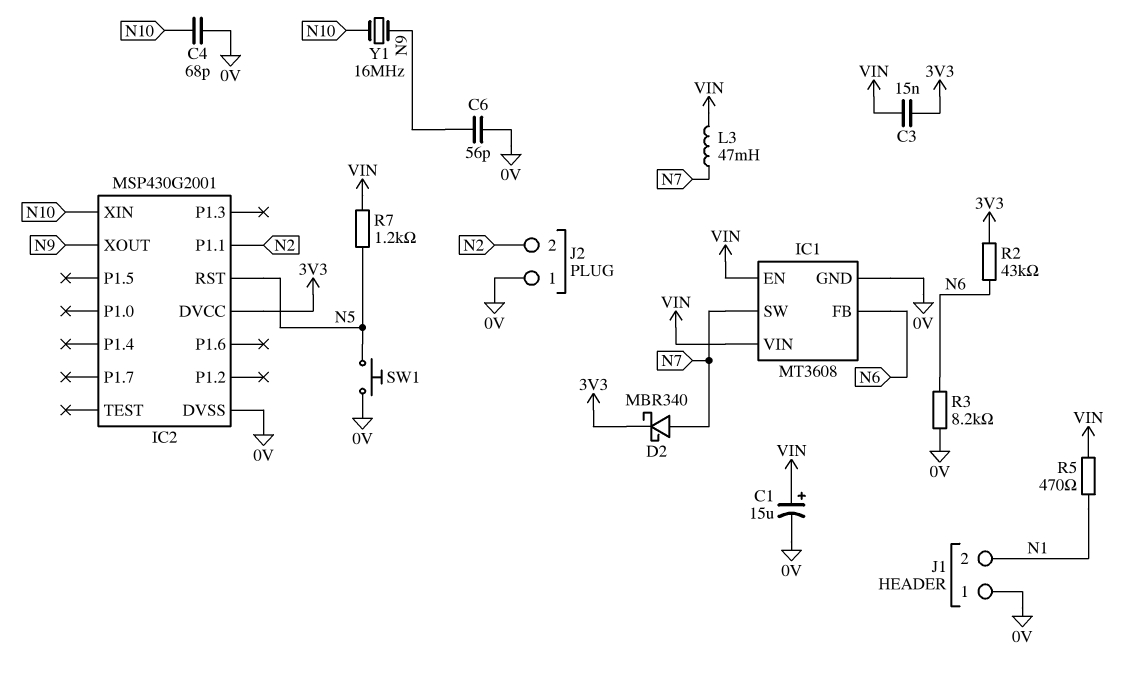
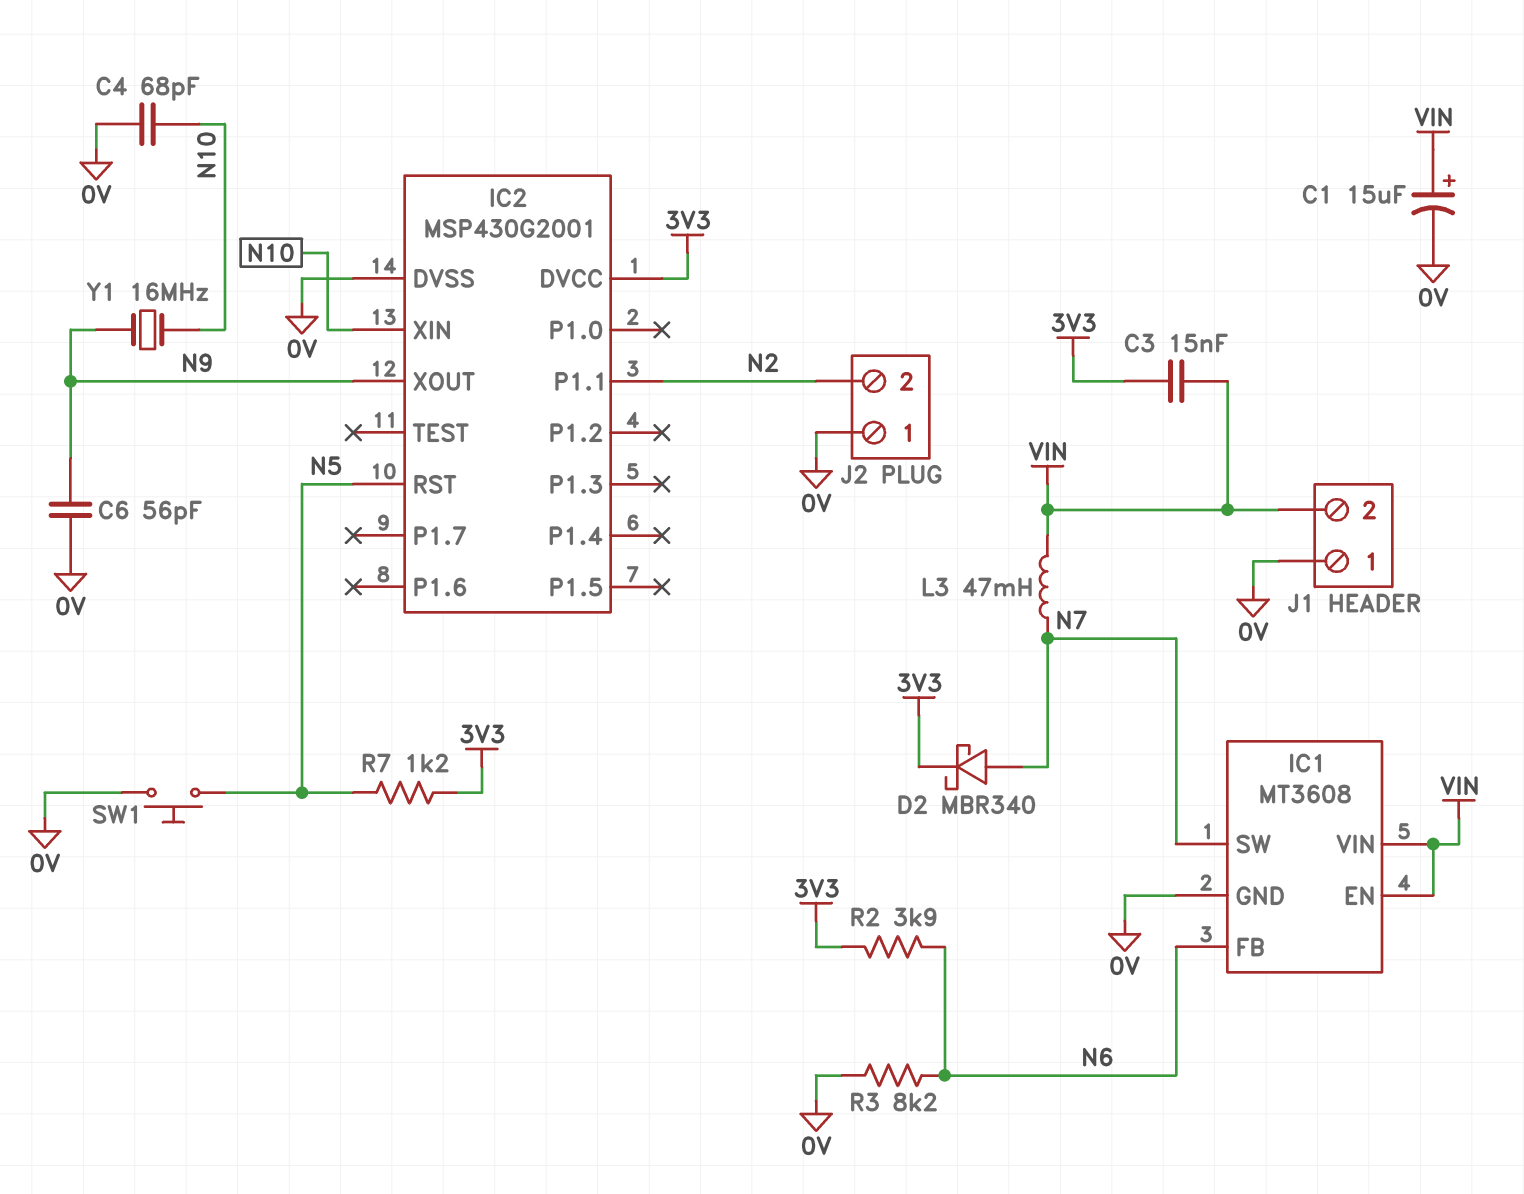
J1 pin 2: N1 -> VIN
R2: 43k (3V3, N6) -> 3.9k (3V3, N6)
R5: 470 (N1, VIN) -> none
R7: 1.2k (N5, VIN) -> 1.2k (3V3, N5)

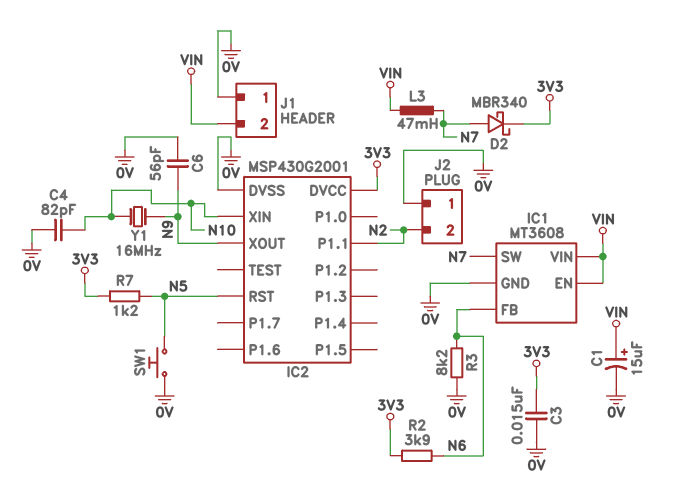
C3: 15nF (3V3, VIN) -> 15nF (0V, 3V3)
C4: 68pF (0V, N10) -> 82pF (0V, N10)

